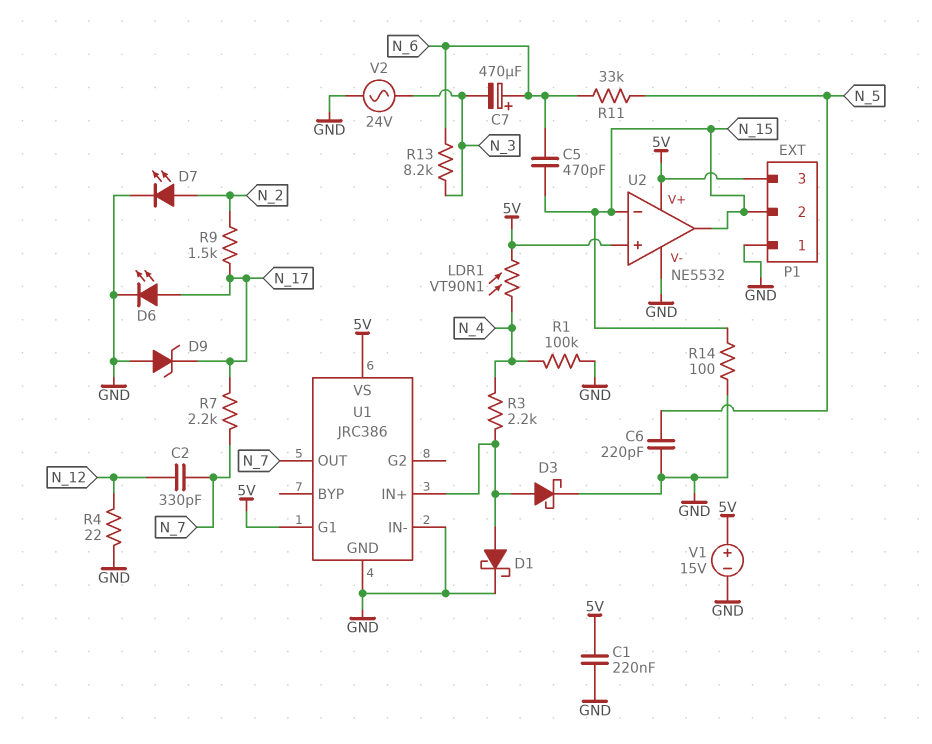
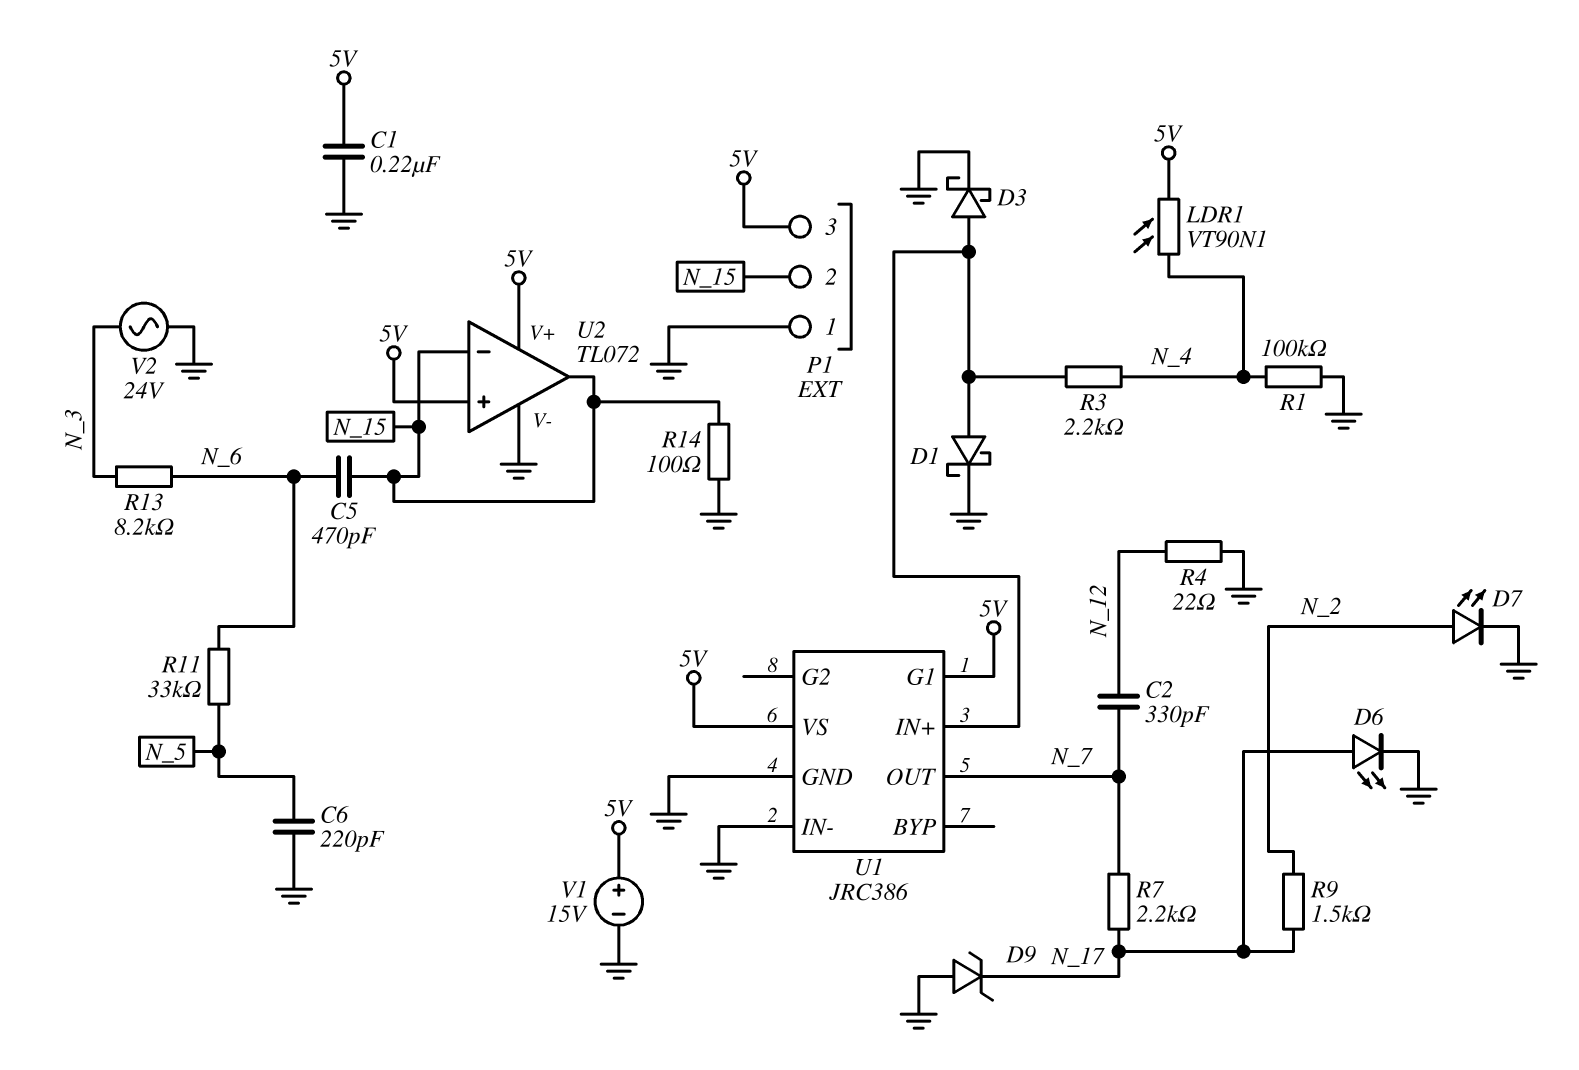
C7: 470uF (plus N_6, minus N_3) -> none
U2: NE5532 -> TL072

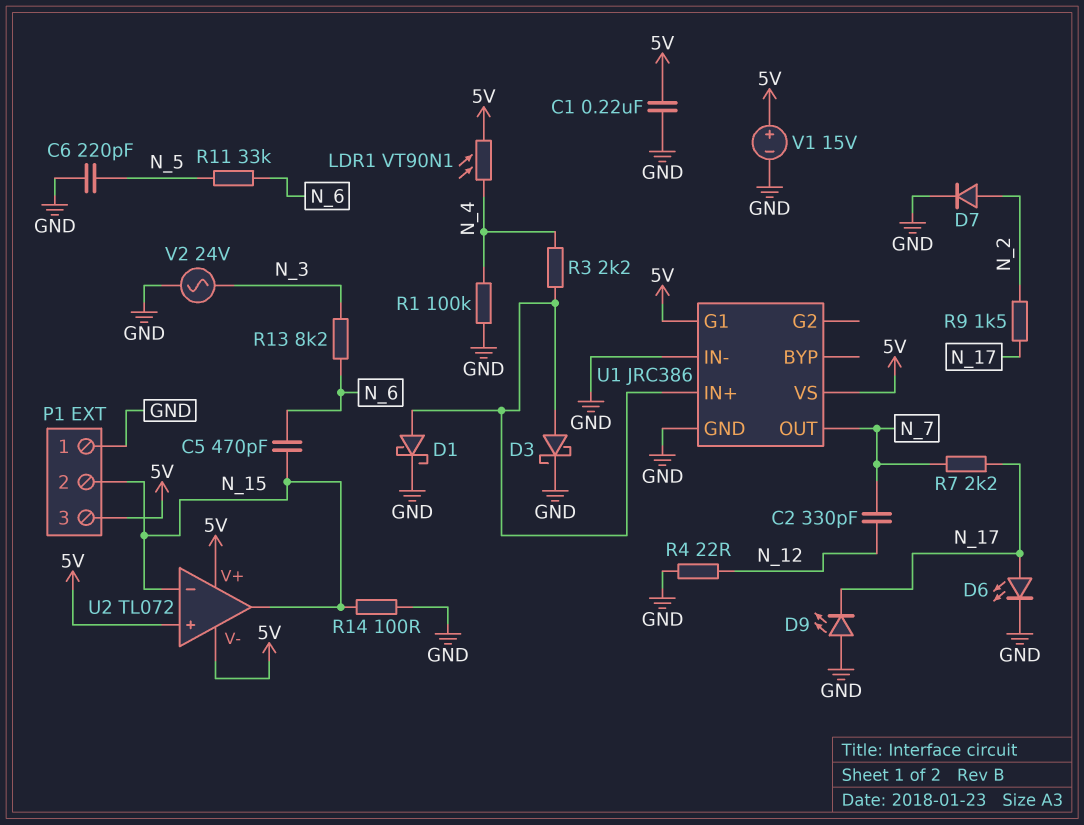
D7: LED (A N_2, K GND) -> diode (A N_2, K GND)
D9: zener (A GND, K N_17) -> LED (A GND, K N_17)
U2 pin V-: GND -> 5V

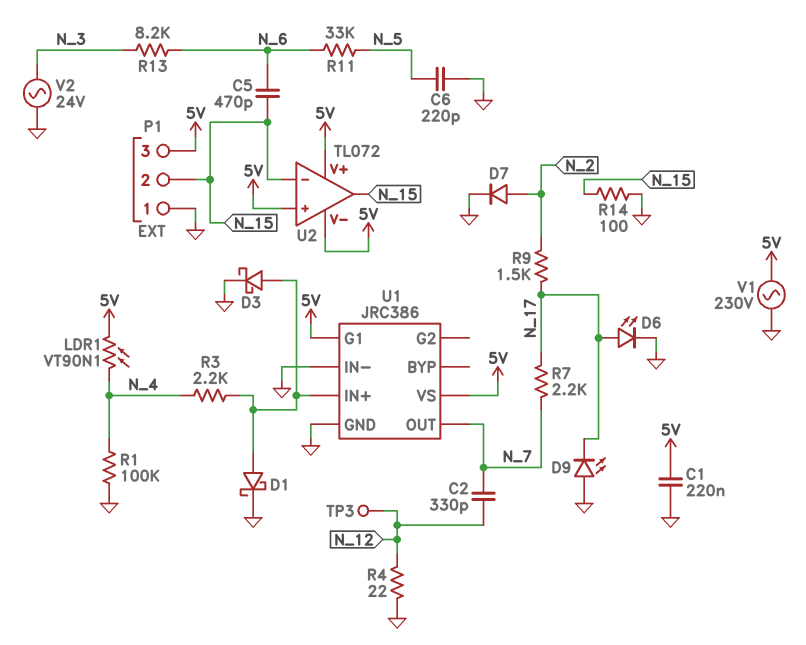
TP3: none -> test point (N_12)
V1: 15V (plus 5V, minus GND) -> AC 230V (5V, GND)

